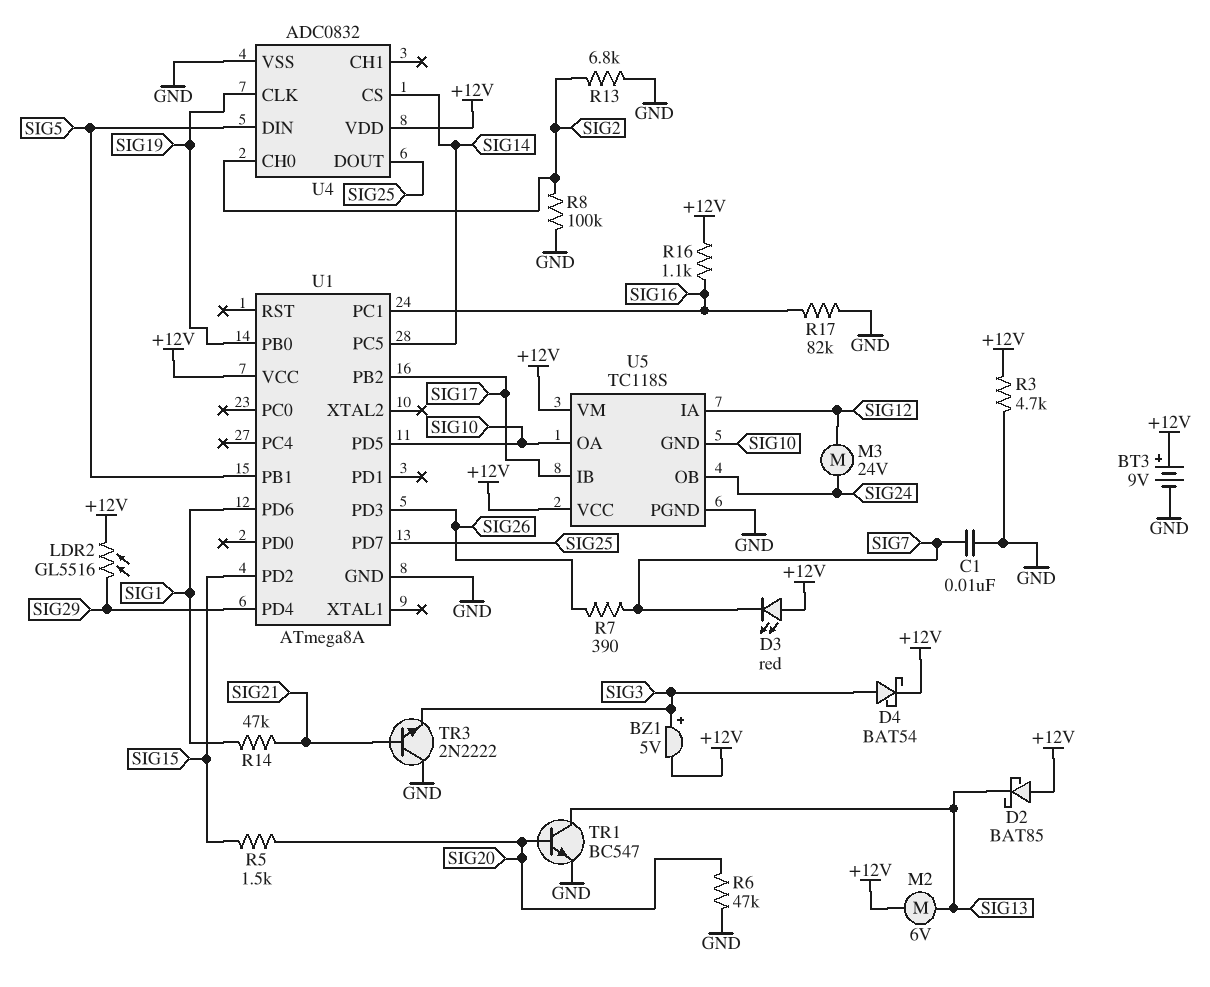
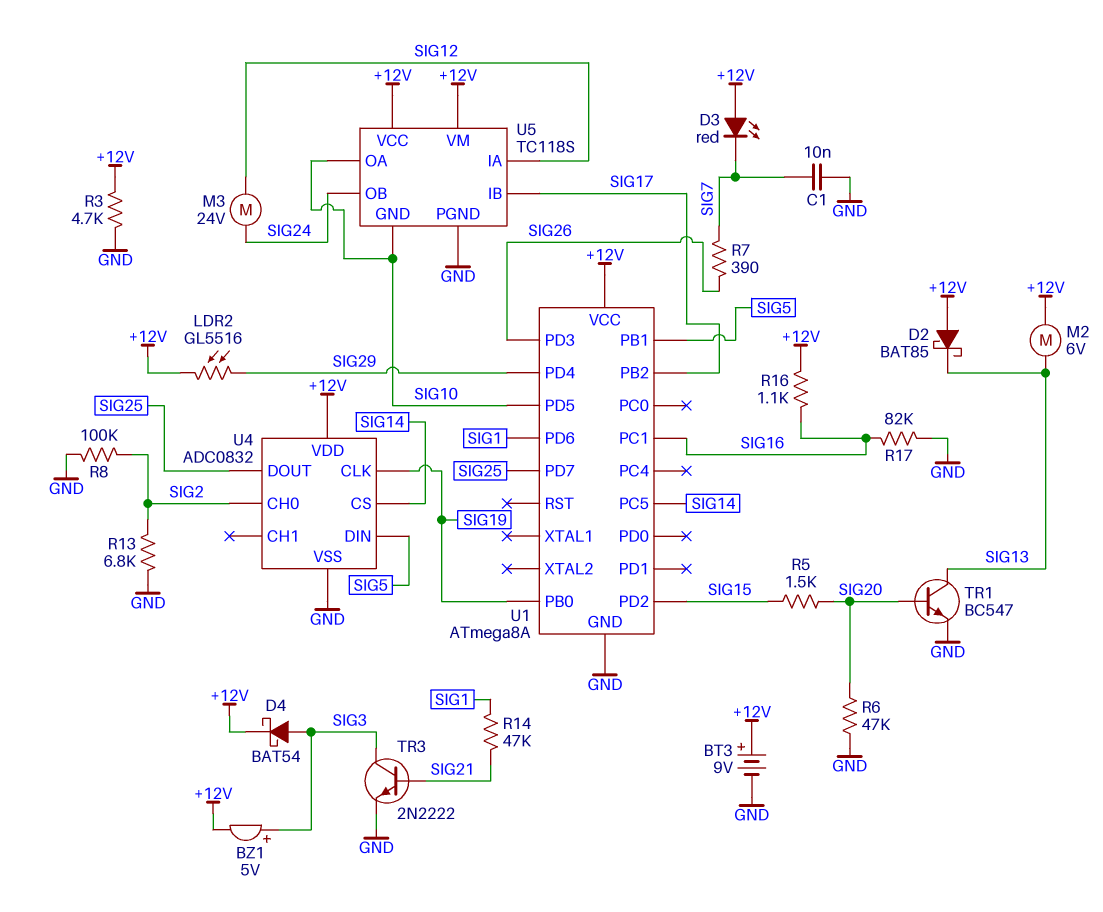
TR3: NPN 2N2222 (B SIG21, C GND, E SIG3) -> NPN 2N2222 (B SIG21, C SIG3, E GND)

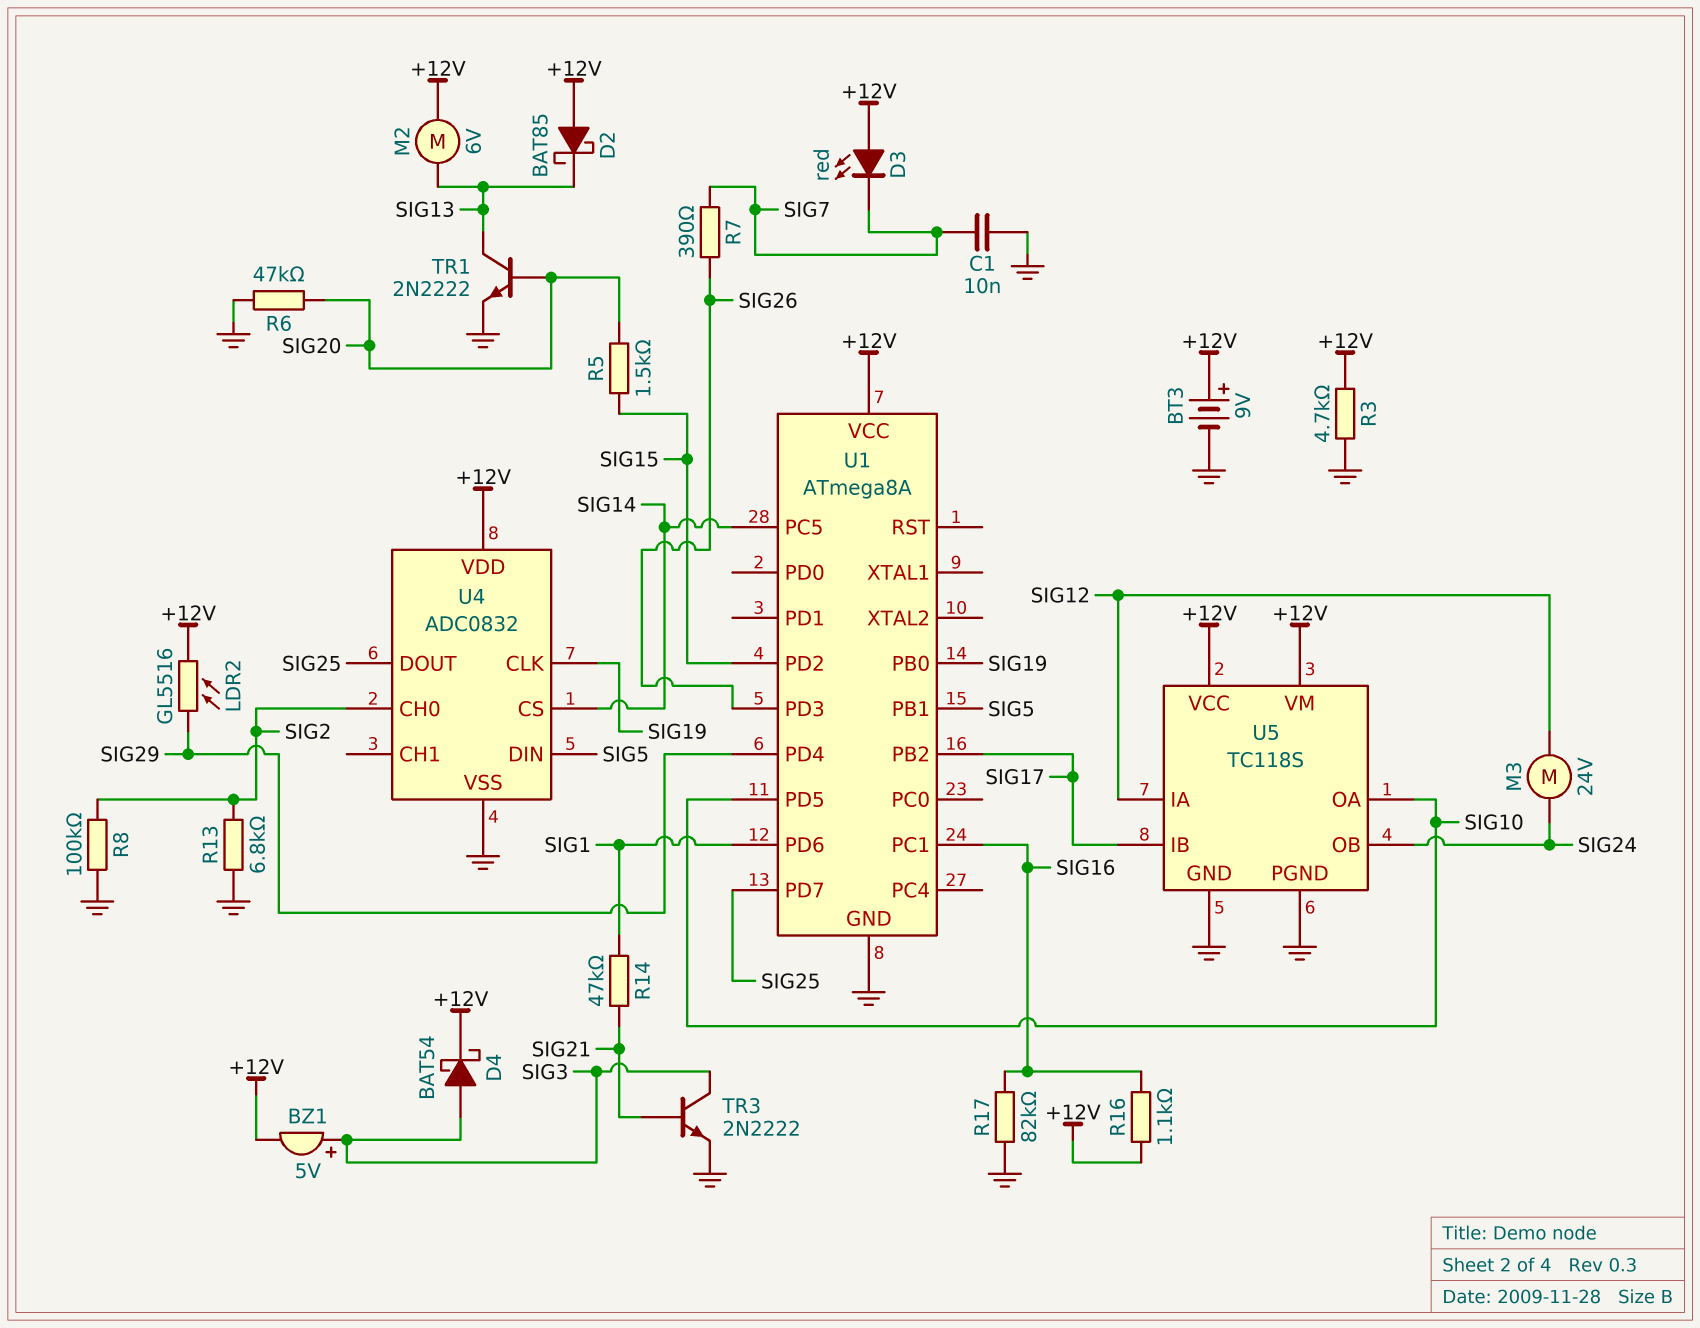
TR1: NPN BC547 (B SIG20, C SIG13, E GND) -> NPN 2N2222 (B SIG20, C SIG13, E GND)
U5 pin GND: SIG10 -> GND

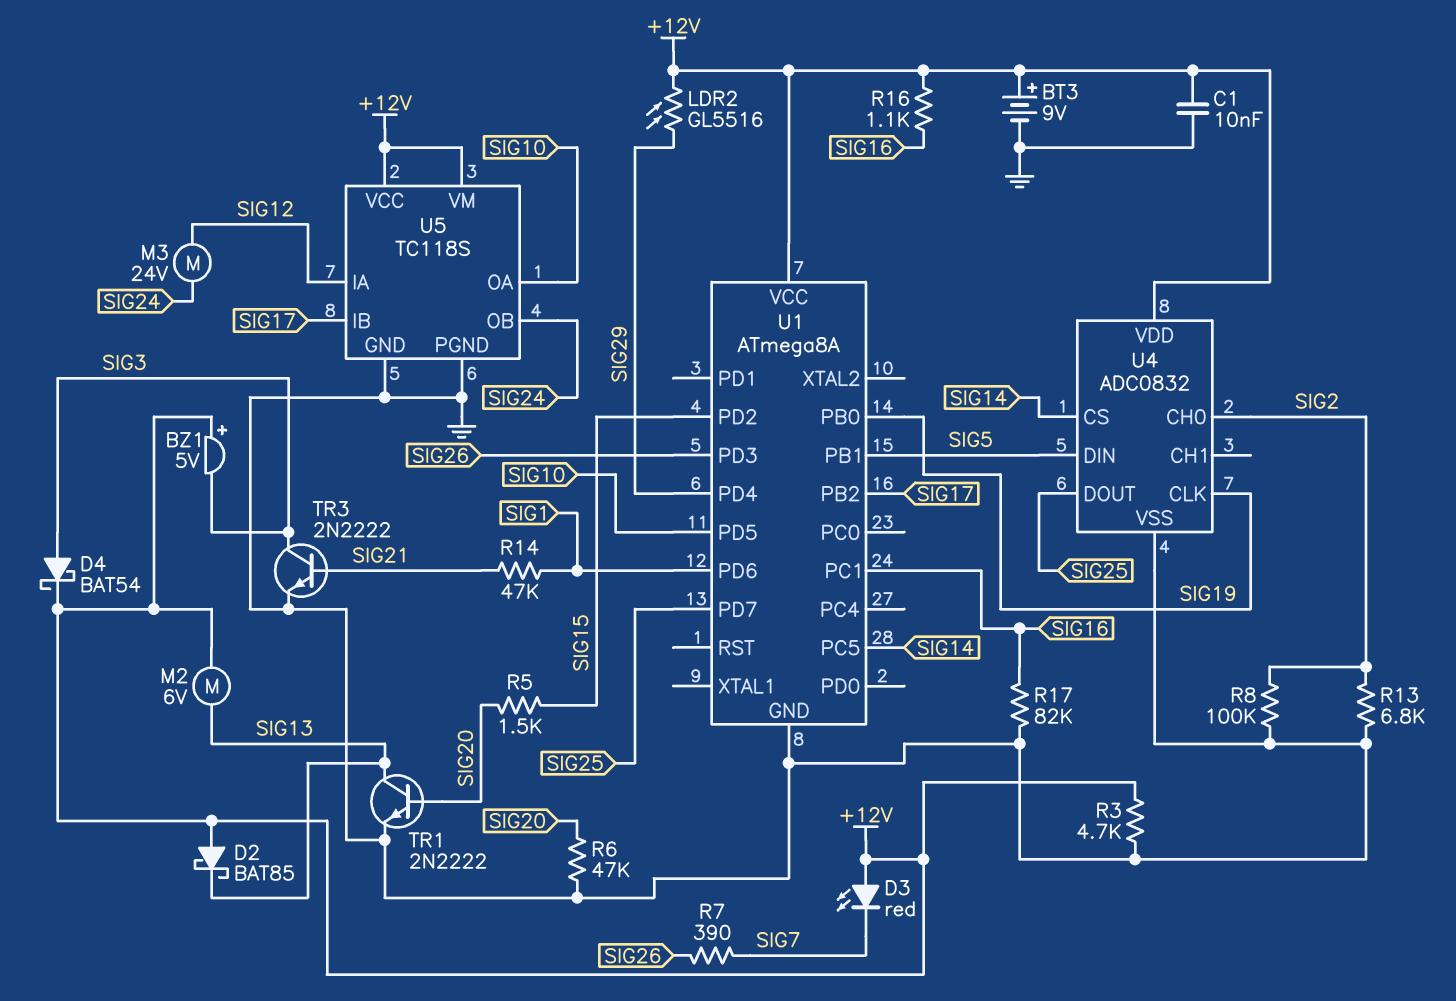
BZ1: buzzer 5V (plus SIG3, minus +12V) -> buzzer 5V (plus +12V, minus SIG3)
C1: 10nF (GND, SIG7) -> 10nF (+12V, GND)

